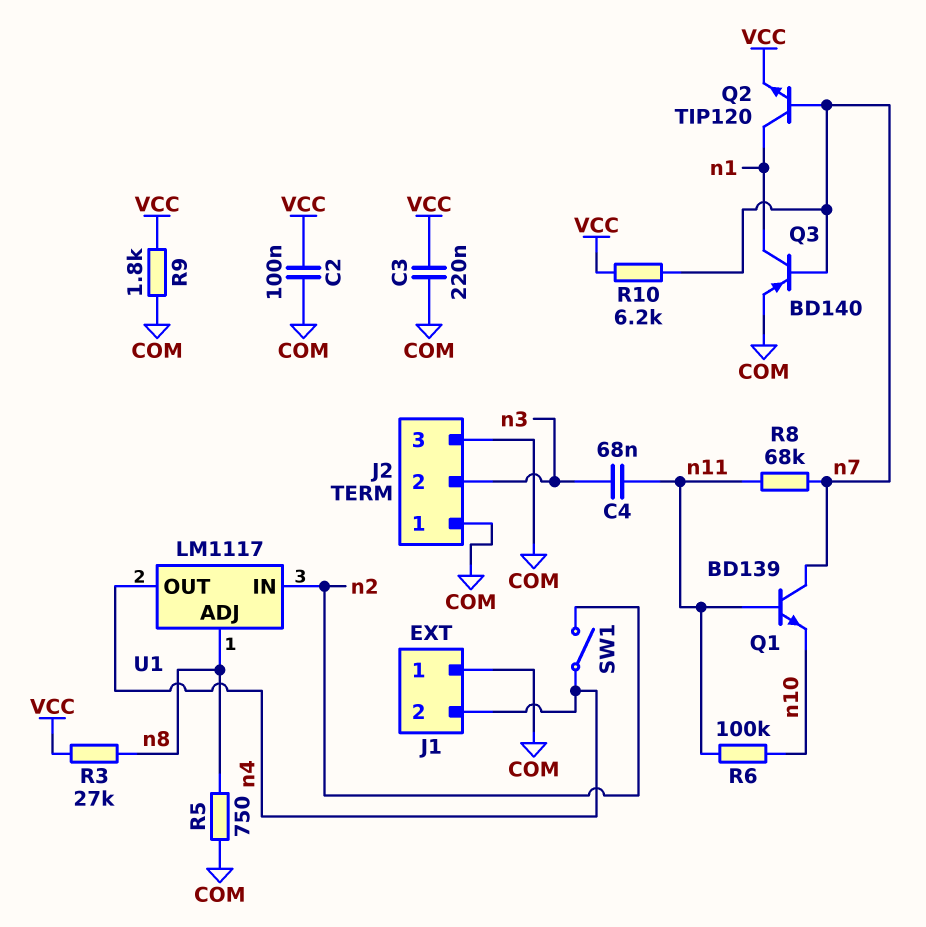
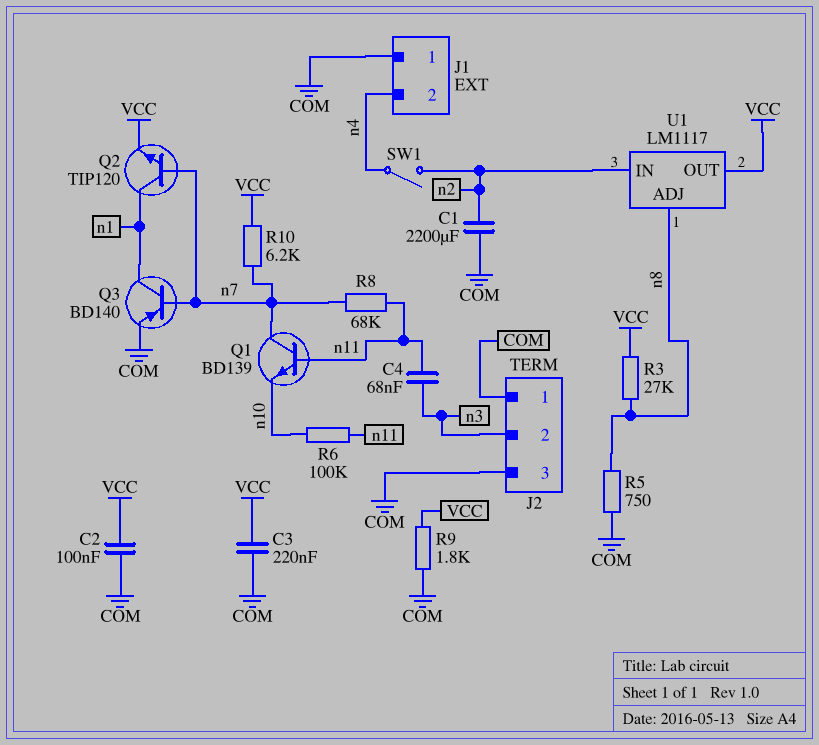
C1: none -> 2200uF (COM, n2)
U1 pin OUT: n4 -> VCC

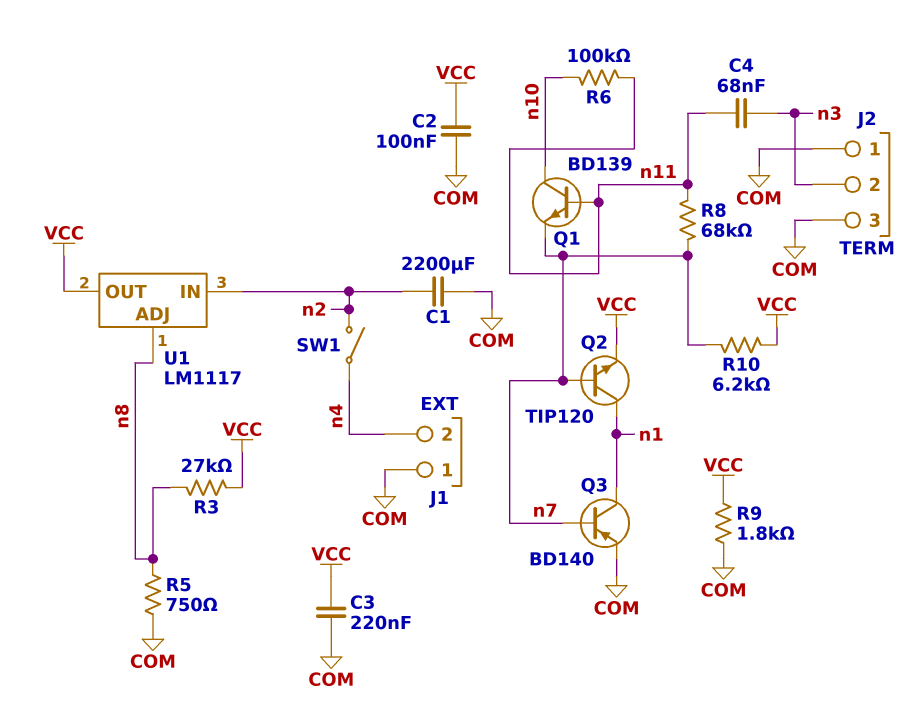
Q1: NPN BD139 (B n11, C n7, E n10) -> NPN BD139 (B n11, C n10, E n7)

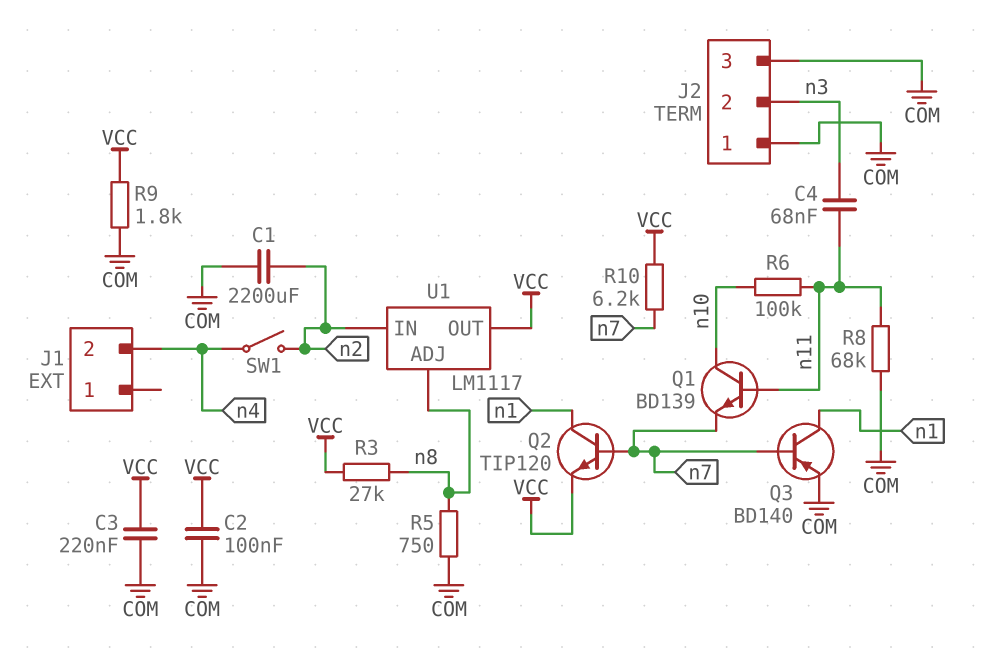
J1 pin 1: COM -> none
R8: 68k (n7, n11) -> 68k (COM, n11)

